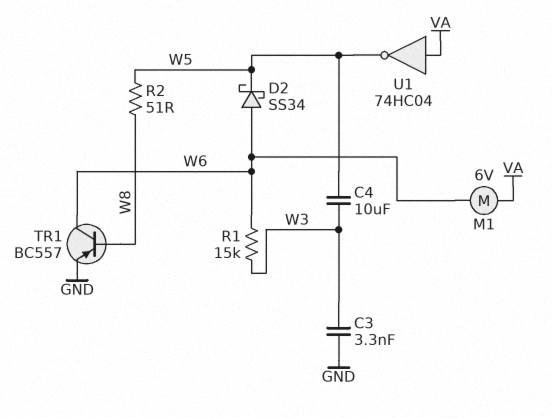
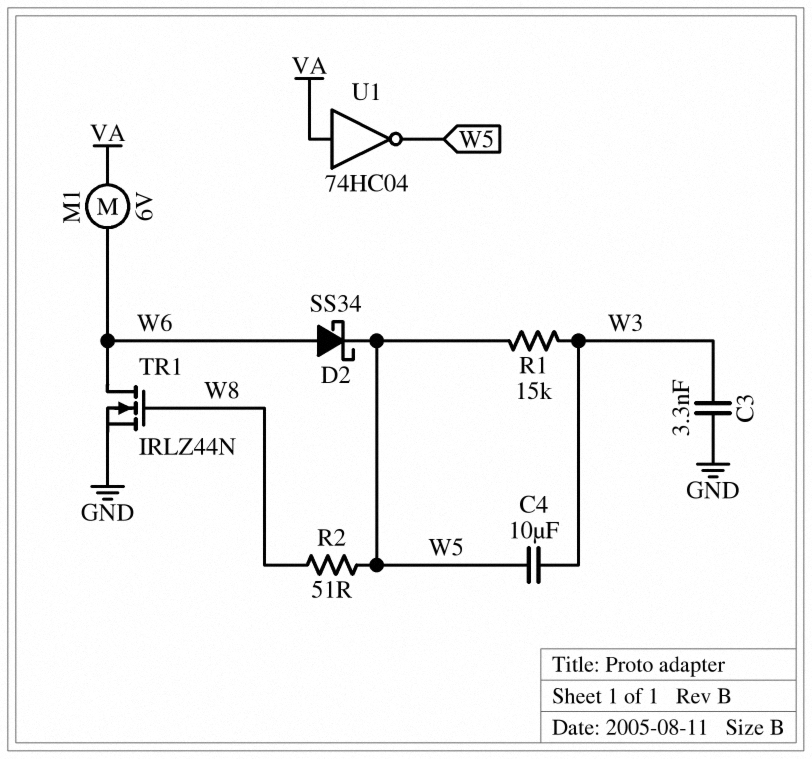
R1: 15k (W3, W6) -> 15k (W3, W5)
TR1: PNP BC557 (B W8, C W6, E GND) -> NMOS IRLZ44N (G W8, D W6, S GND)

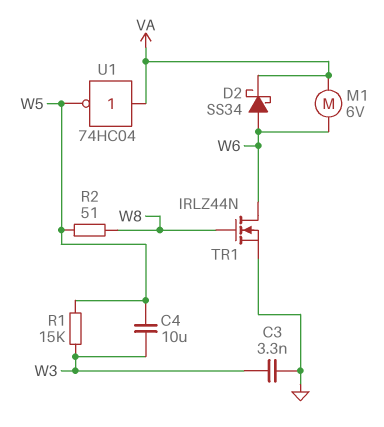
D2: schottky SS34 (A W6, K W5) -> schottky SS34 (A W6, K VA)

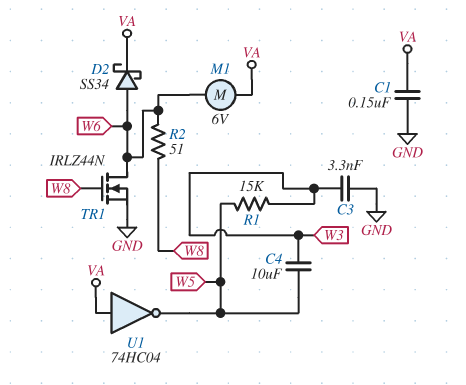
C1: none -> 150nF (GND, VA)
R2: 51 (W5, W8) -> 51 (W6, W8)

